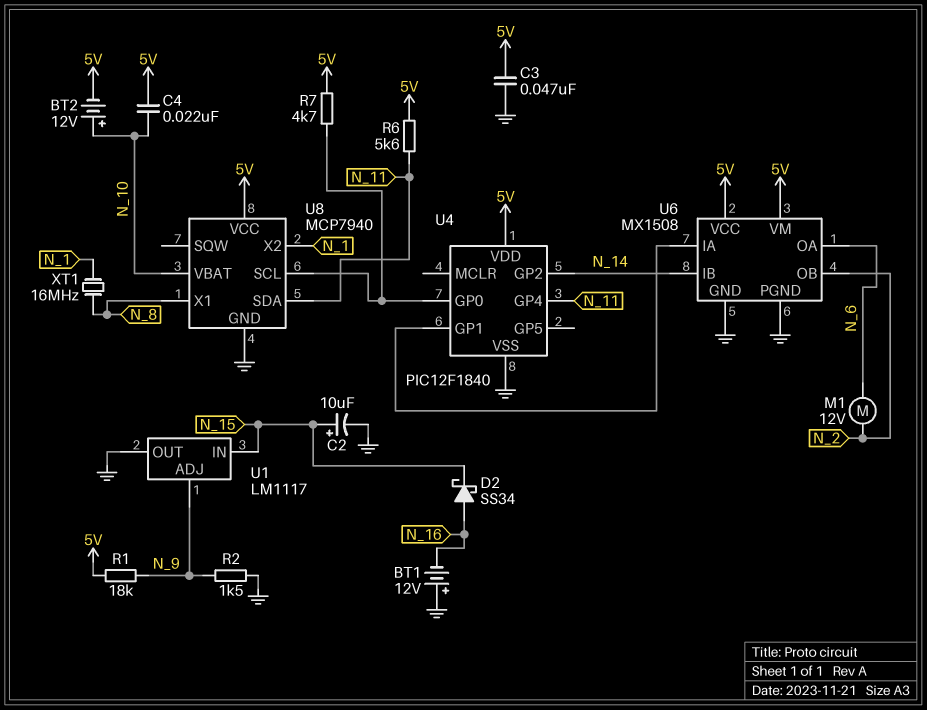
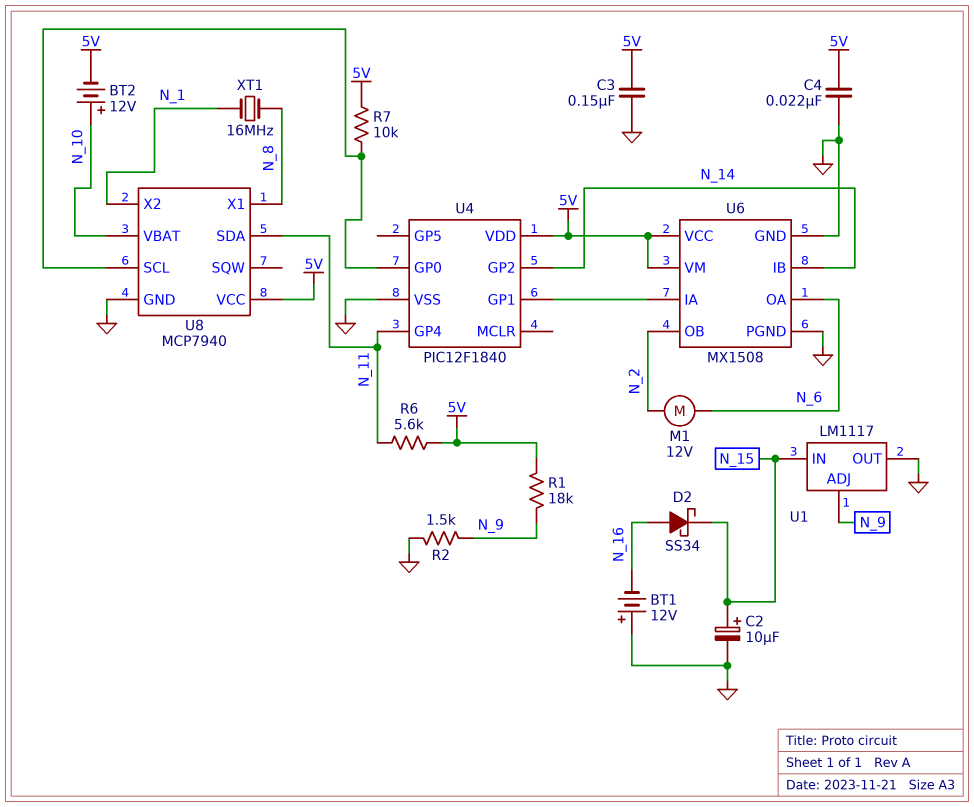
C3: 47nF (5V, GND) -> 150nF (5V, GND)
C4: 22nF (5V, N_10) -> 22nF (5V, GND)
R7: 4.7k (5V, U4/GP0) -> 10k (5V, U4/GP0)

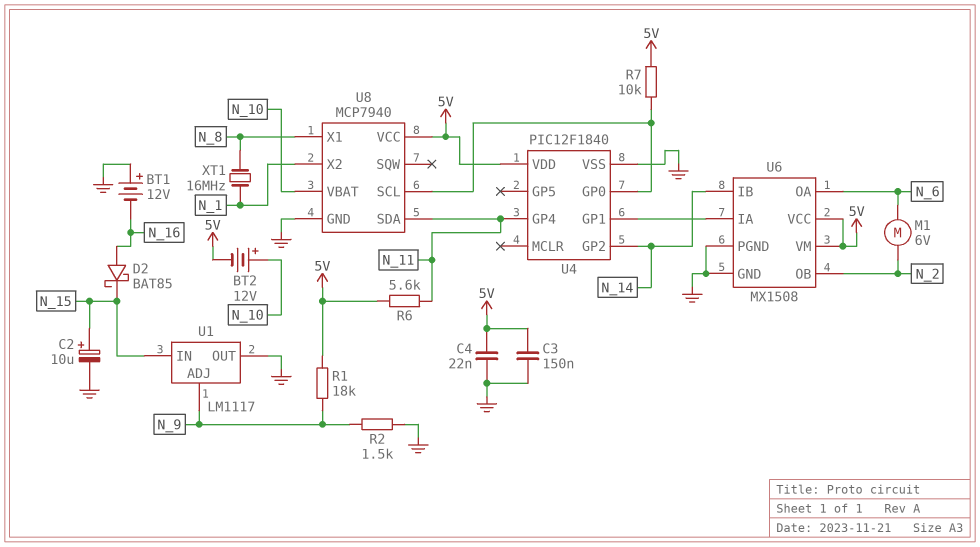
D2: schottky SS34 (A N_16, K N_15) -> schottky BAT85 (A N_16, K N_15)
M1: motor 12V (N_2, N_6) -> motor 6V (N_2, N_6)

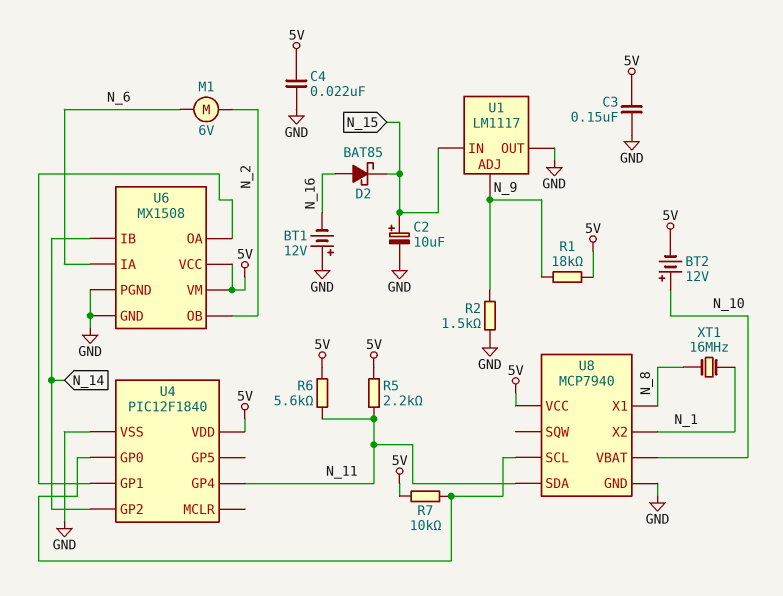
R5: none -> 2.2k (5V, N_11)
U6 pin IA: U4/GP1 -> N_6
U6 pin OA: N_6 -> U4/GP1

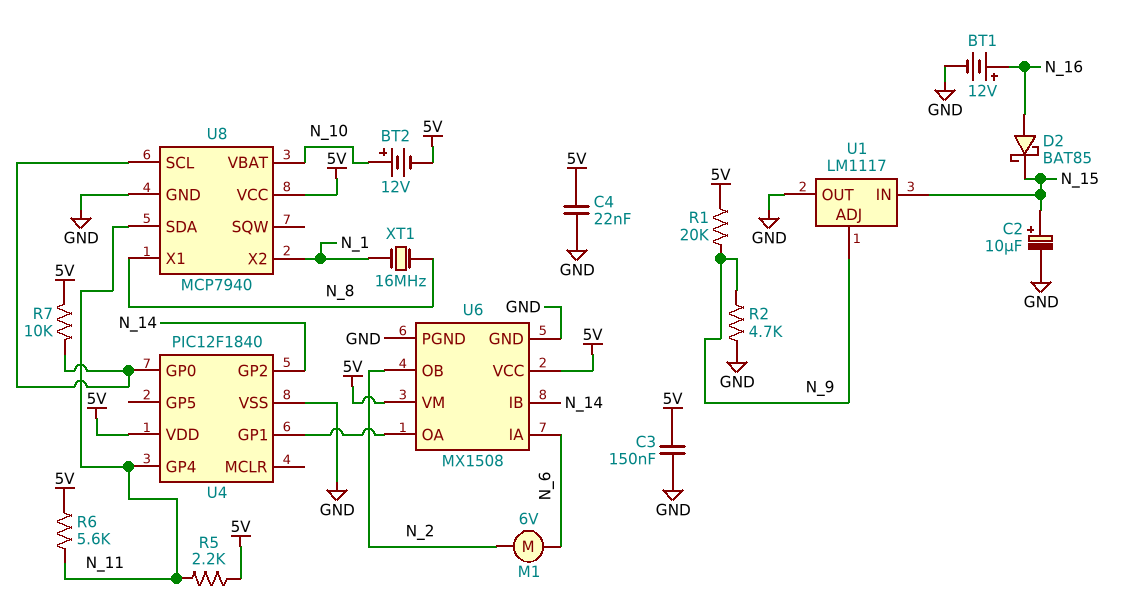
BT1: 12V (plus GND, minus N_16) -> 12V (plus N_16, minus GND)
R1: 18k (5V, N_9) -> 20k (5V, N_9)
R2: 1.5k (GND, N_9) -> 4.7k (GND, N_9)

